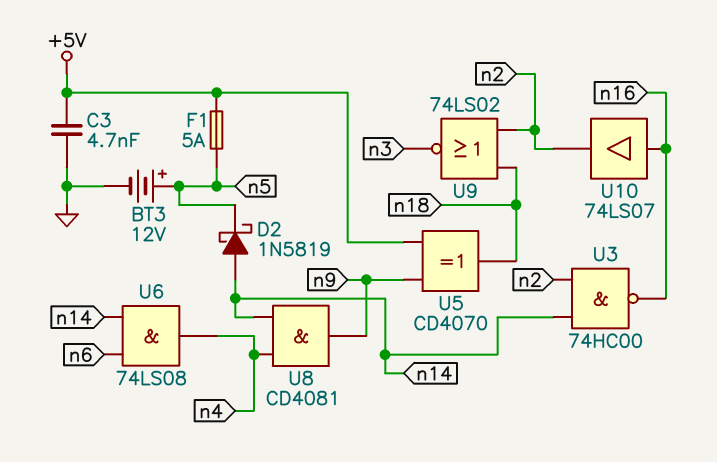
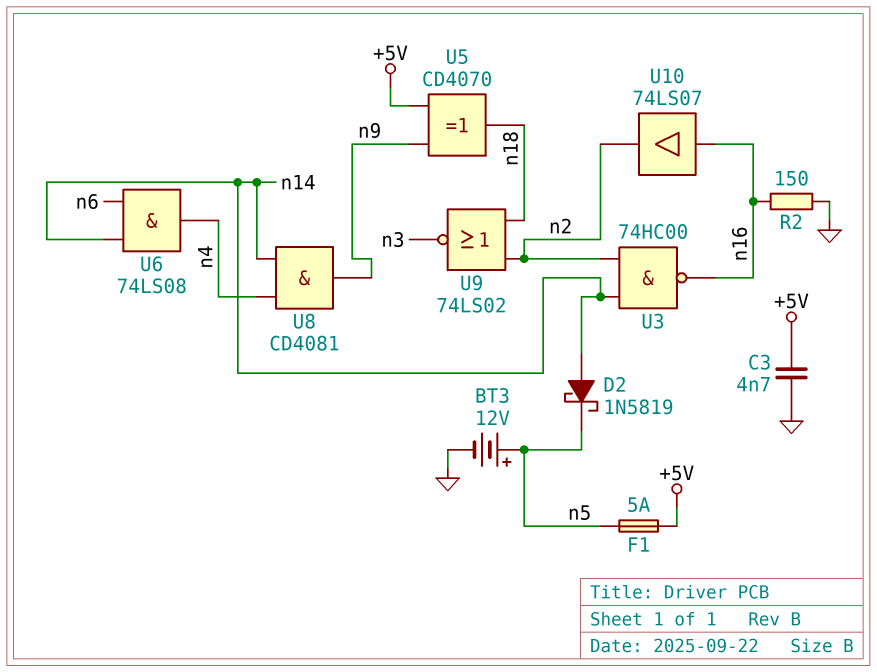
R2: none -> 150 (GND, n16)

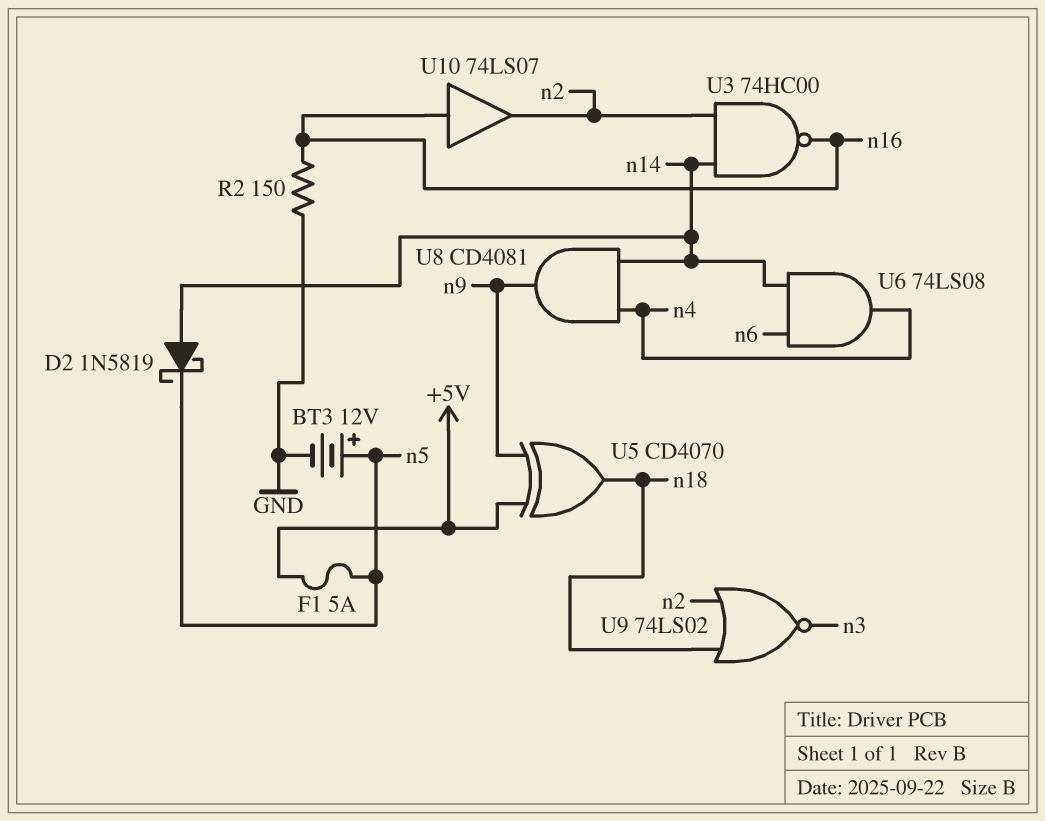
C3: 4.7nF (+5V, GND) -> none

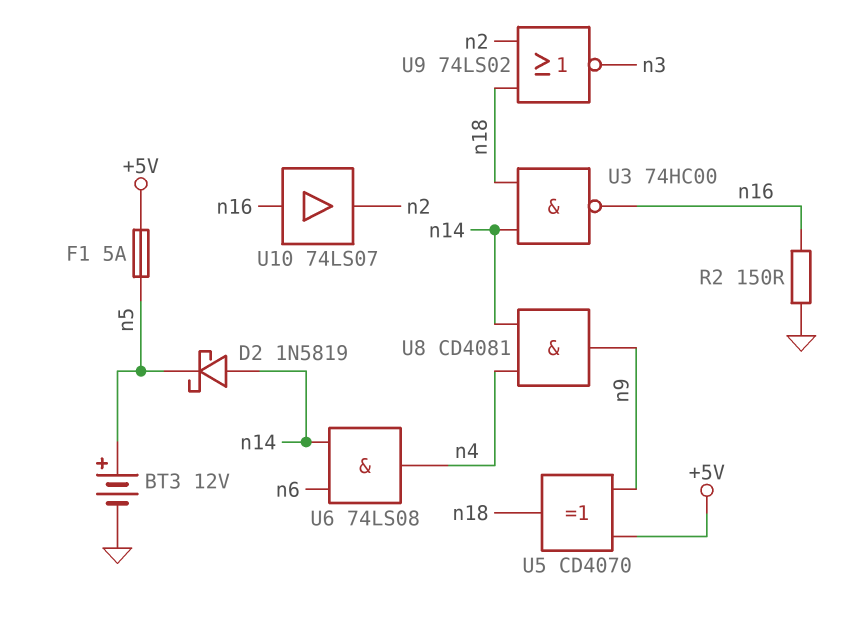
U3: NAND 74HC00 (in n2, in n14, out n16) -> NAND 74HC00 (in n14, in n18, out n16)

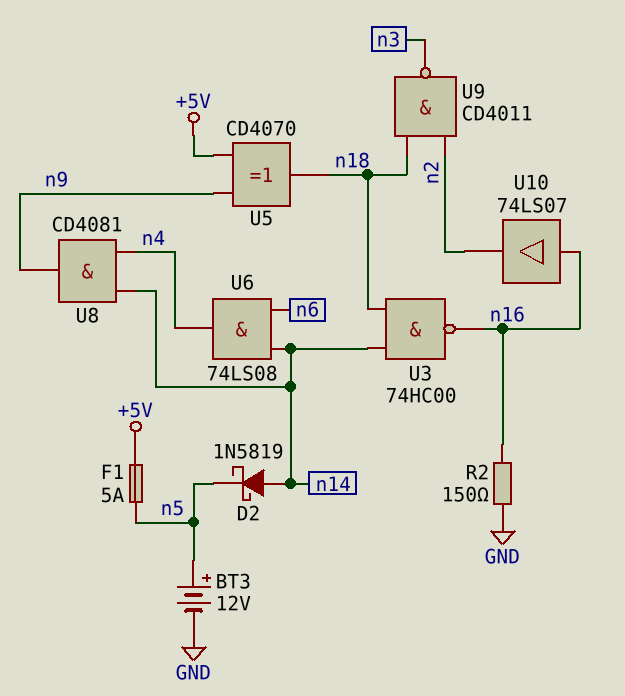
U9: NOR 74LS02 (in n2, in n18, out n3) -> NAND CD4011 (in n2, in n18, out n3)

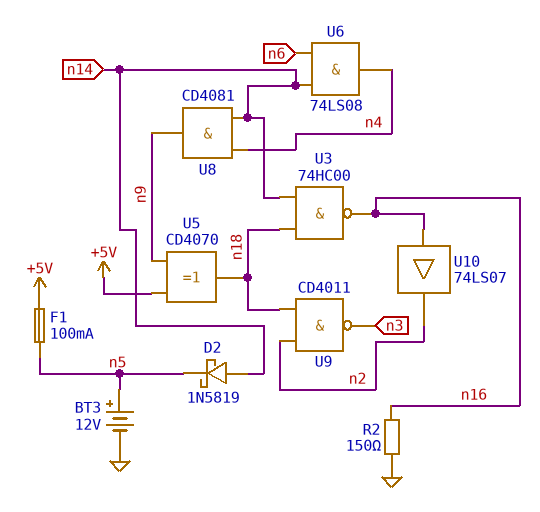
F1: 5A (+5V, n5) -> 100mA (+5V, n5)

